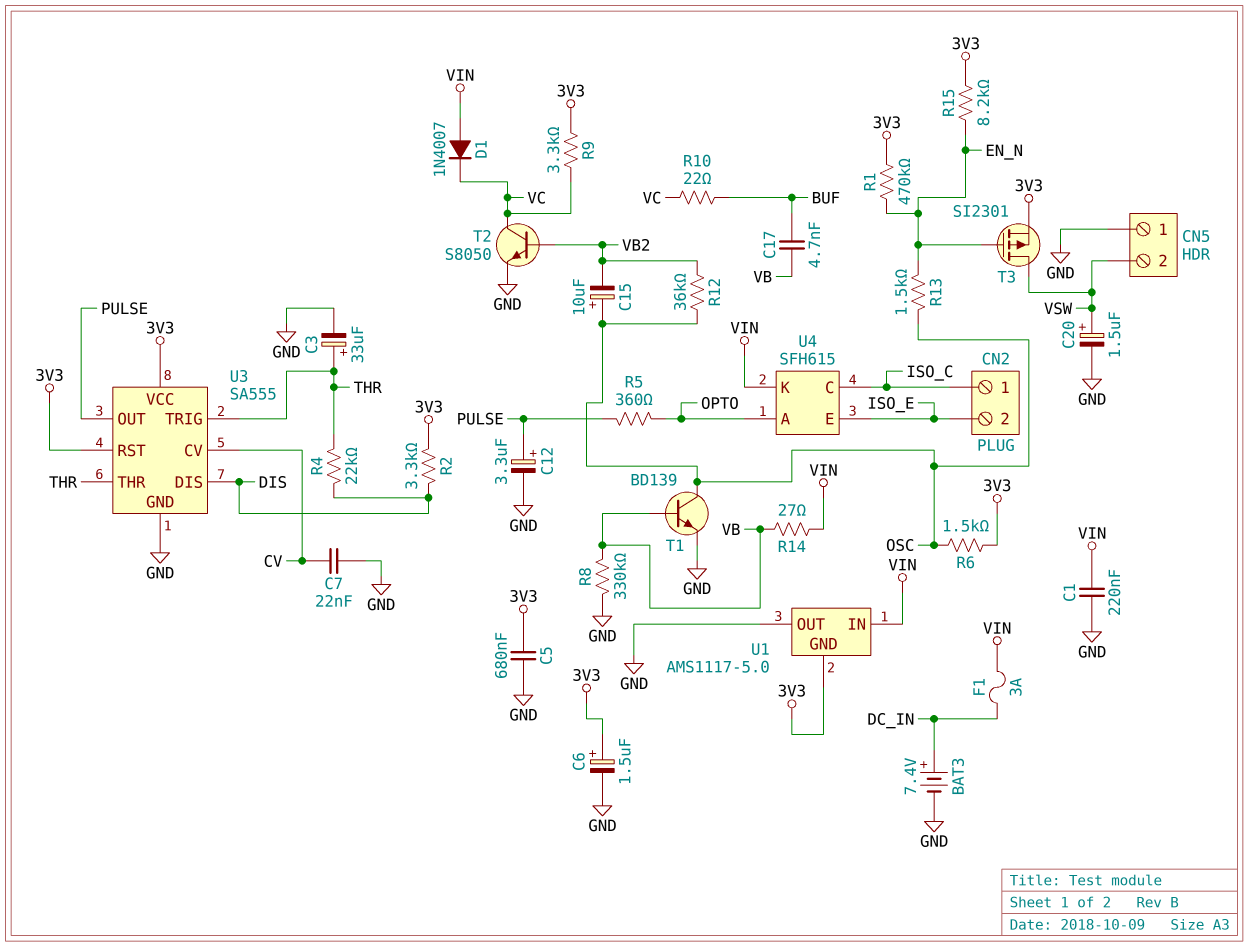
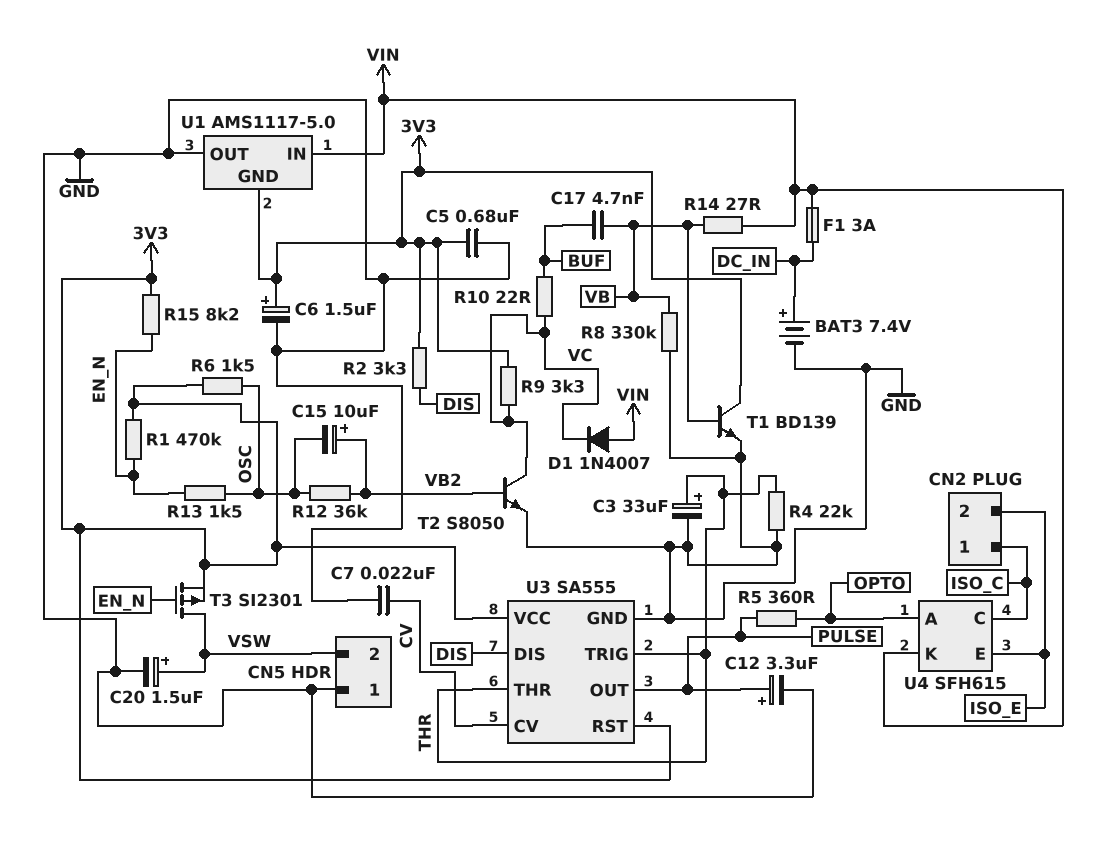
C1: 220nF (GND, VIN) -> none
C15: 10uF (plus OSC, minus VB2) -> 10uF (plus VB2, minus OSC)
R4: 22k (DIS, THR) -> 22k (GND, THR)
T1: NPN BD139 (B VB, C OSC, E GND) -> NPN BD139 (B VB, C 3V3, E GND)

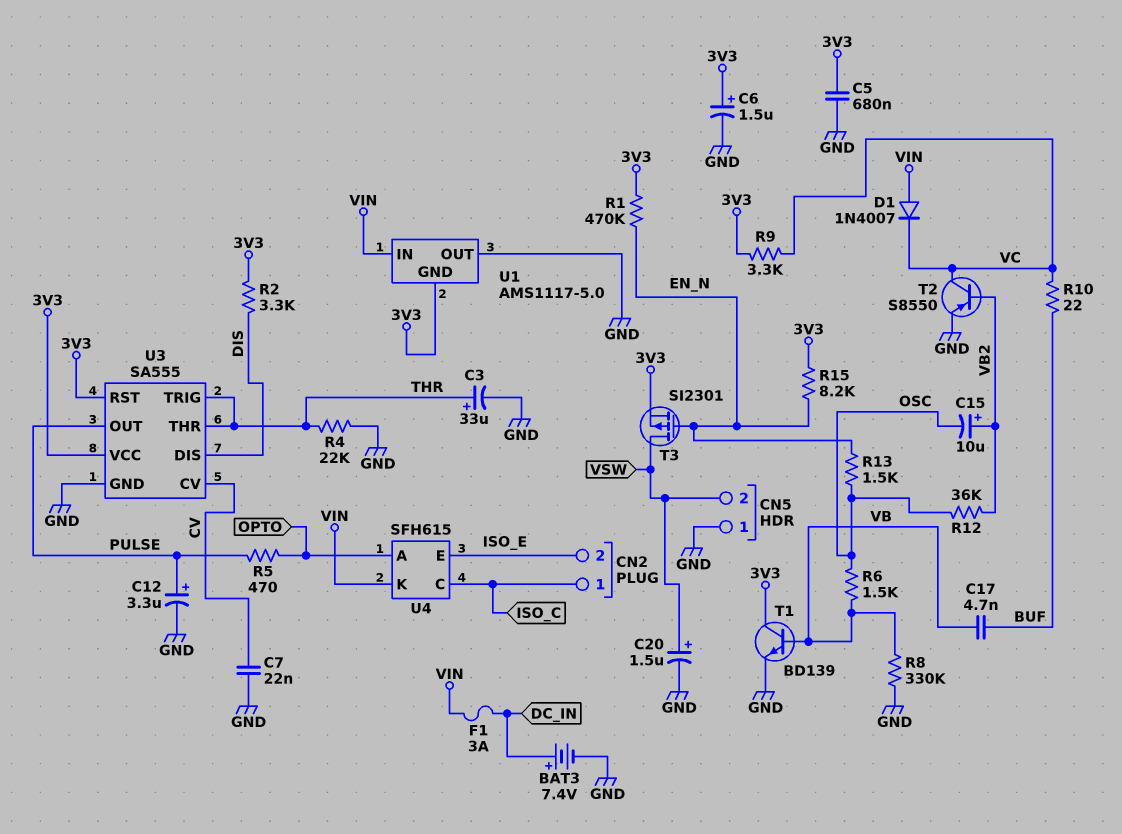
R5: 360 (OPTO, PULSE) -> 470 (OPTO, PULSE)
R6: 1.5k (3V3, OSC) -> 1.5k (OSC, VB)
R14: 27 (VB, VIN) -> none
T2: NPN S8050 (B VB2, C VC, E GND) -> PNP S8550 (B VB2, C VC, E GND)

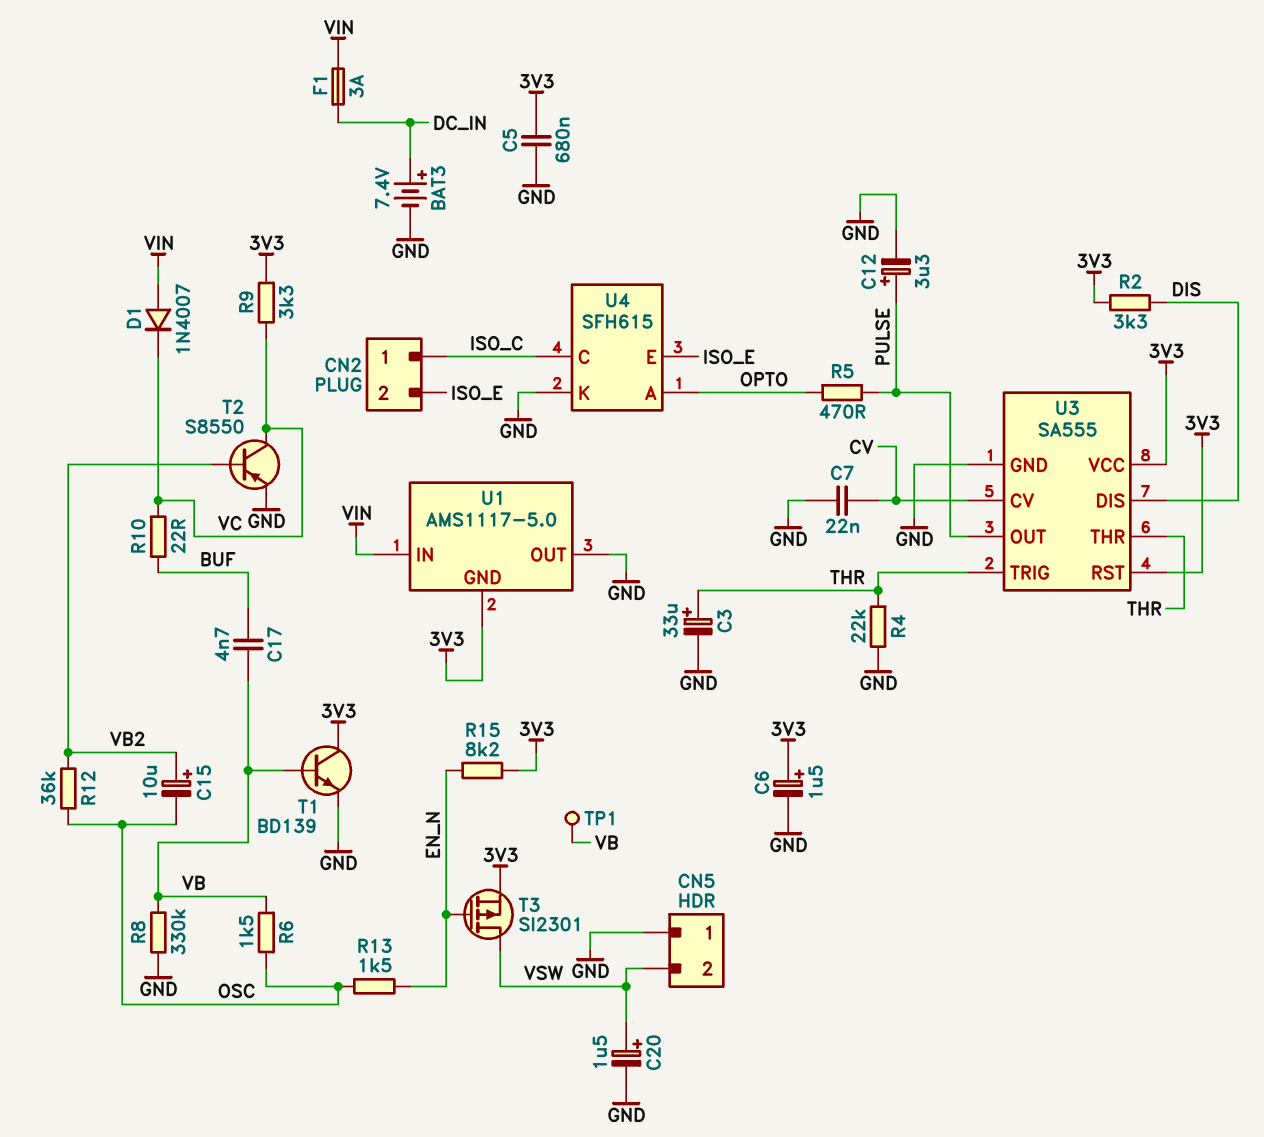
R1: 470k (3V3, EN_N) -> none
TP1: none -> test point (VB)
U4 pin K: VIN -> GND

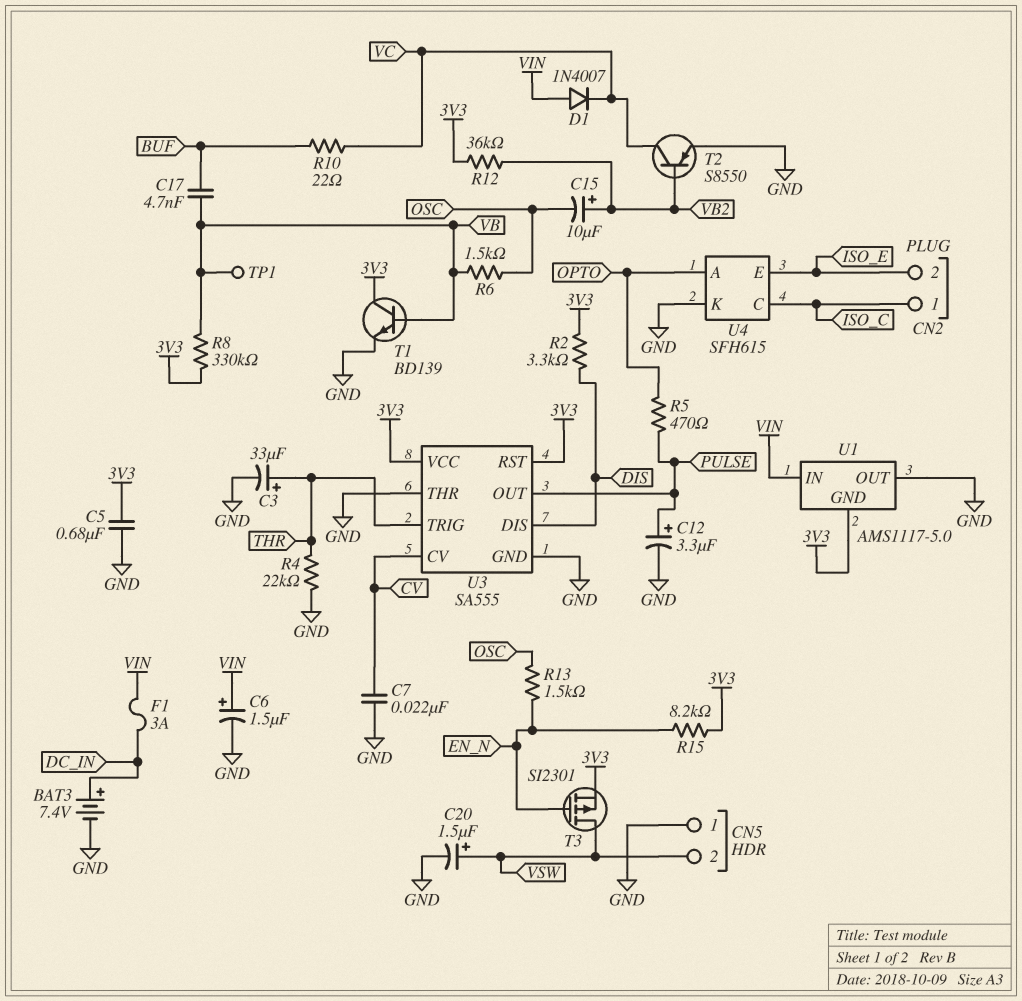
C6: 1.5uF (plus 3V3, minus GND) -> 1.5uF (plus VIN, minus GND)
R8: 330k (GND, VB) -> 330k (3V3, VB)
R9: 3.3k (3V3, VC) -> none
R12: 36k (OSC, VB2) -> 36k (3V3, VB2)
U3 pin THR: THR -> GND

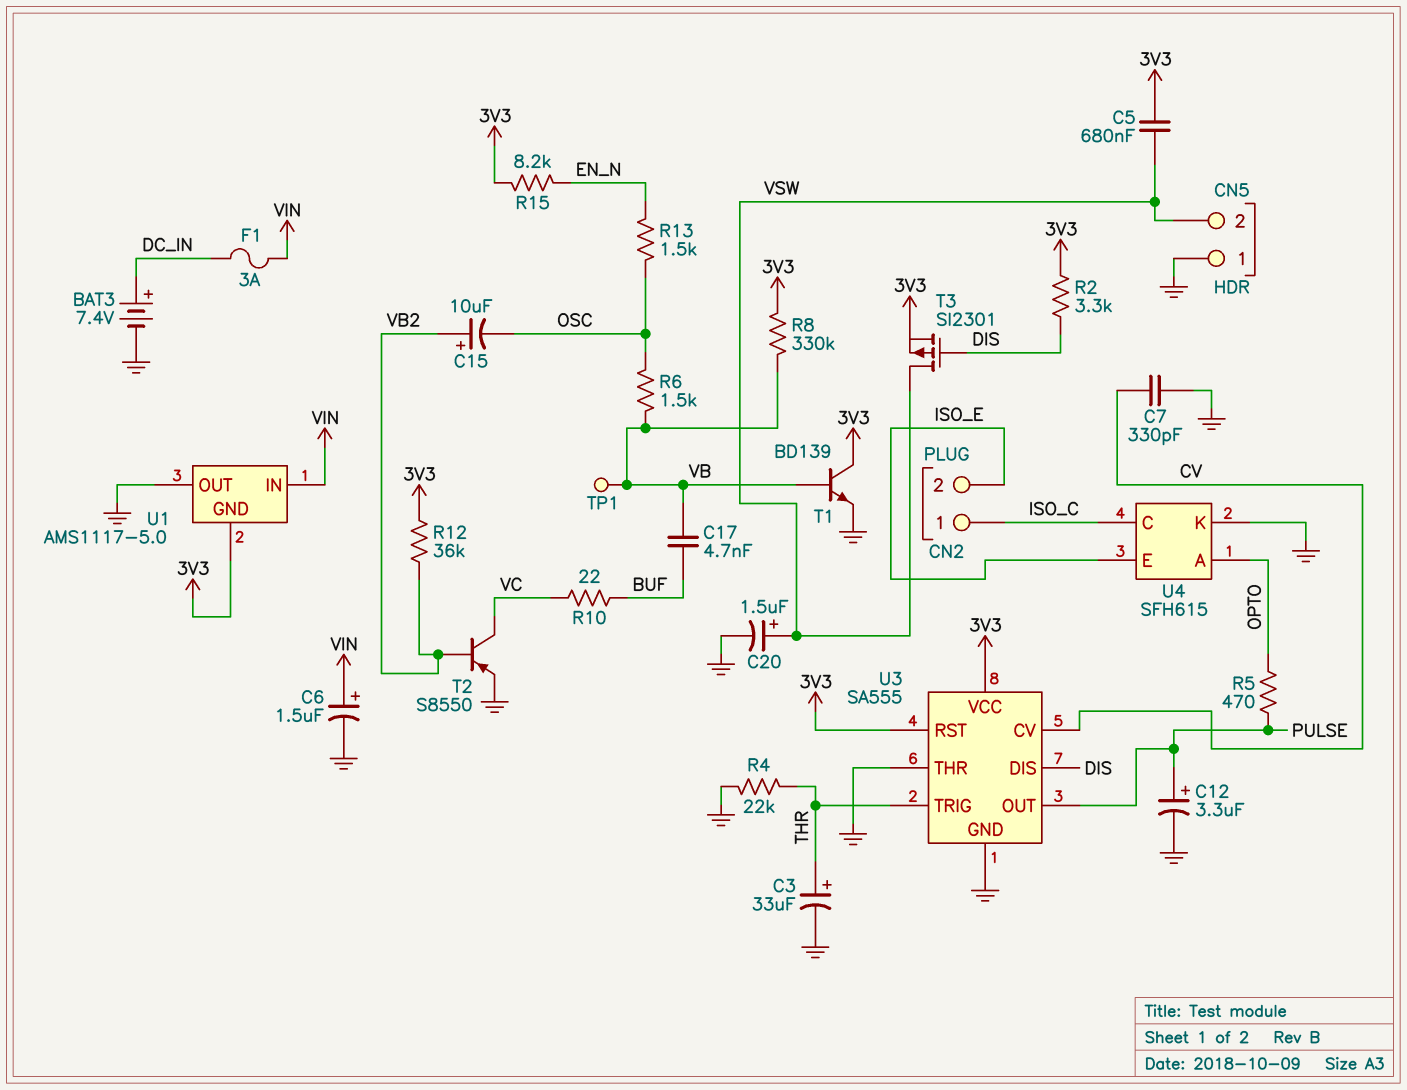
C5: 680nF (3V3, GND) -> 680nF (3V3, VSW)
C7: 22nF (CV, GND) -> 330pF (CV, GND)
D1: diode 1N4007 (A VIN, K VC) -> none
T3: PMOS SI2301 (G EN_N, D VSW, S 3V3) -> PMOS SI2301 (G DIS, D VSW, S 3V3)

